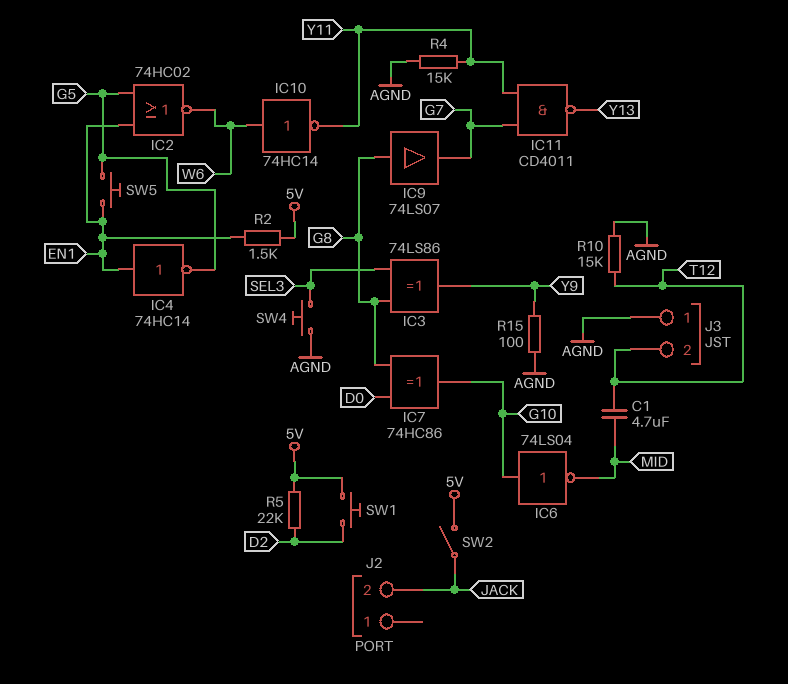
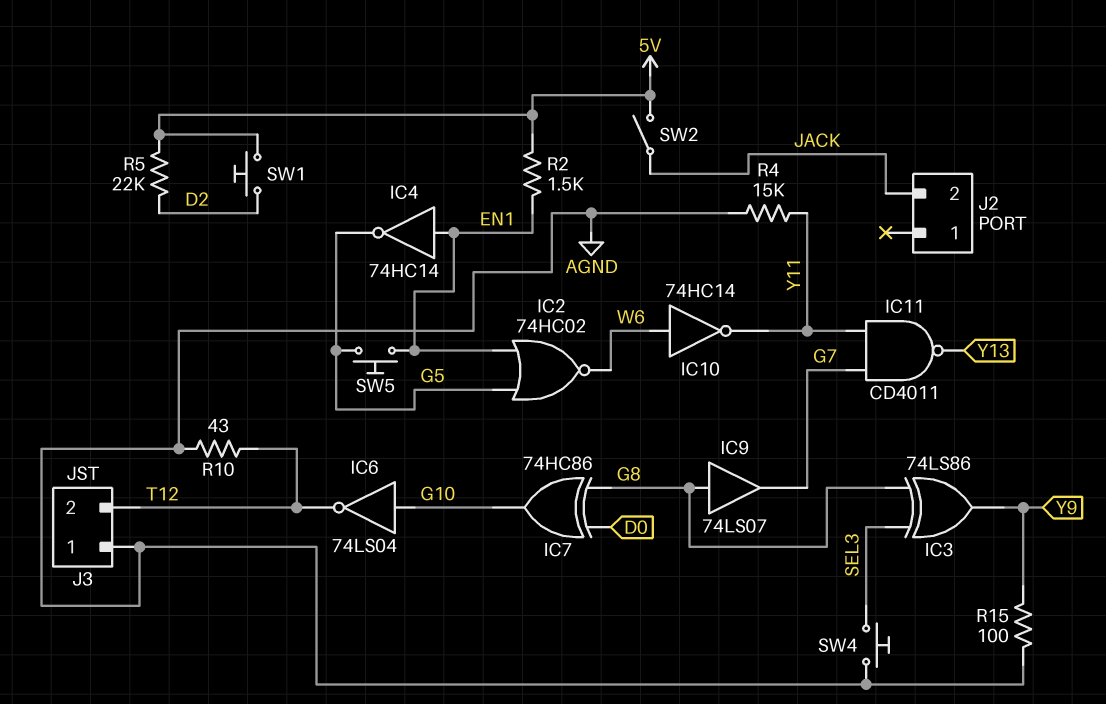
C1: 4.7uF (MID, T12) -> none
IC6: NOT 74LS04 (in G10, out MID) -> NOT 74LS04 (in G10, out T12)
R10: 15k (AGND, T12) -> 43 (AGND, T12)

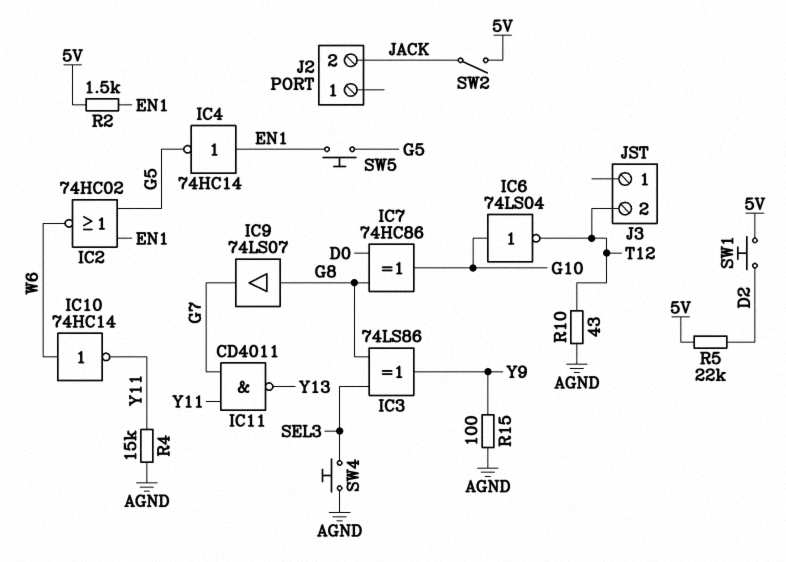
J3 pin 1: AGND -> none

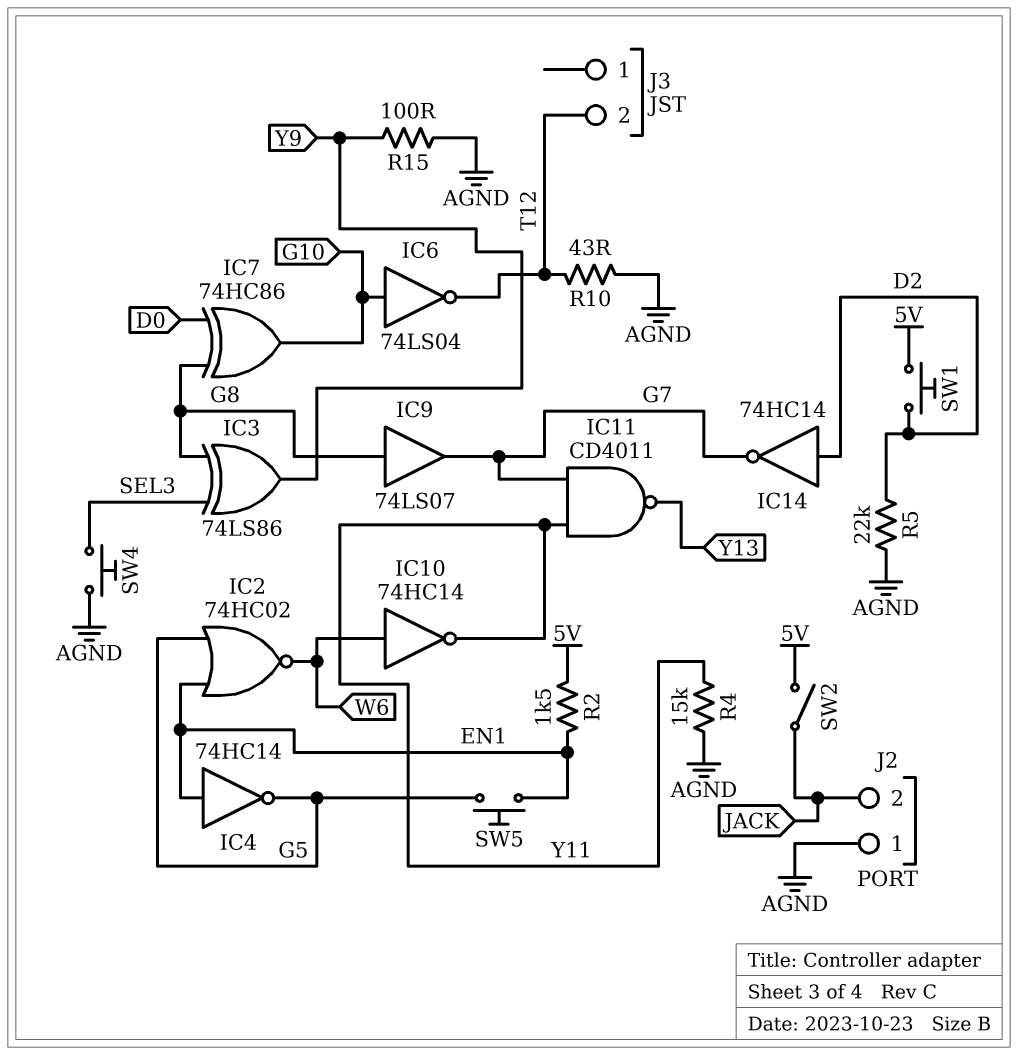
IC14: none -> NOT 74HC14 (in D2, out G7)
J2 pin 1: none -> AGND
R5: 22k (5V, D2) -> 22k (AGND, D2)

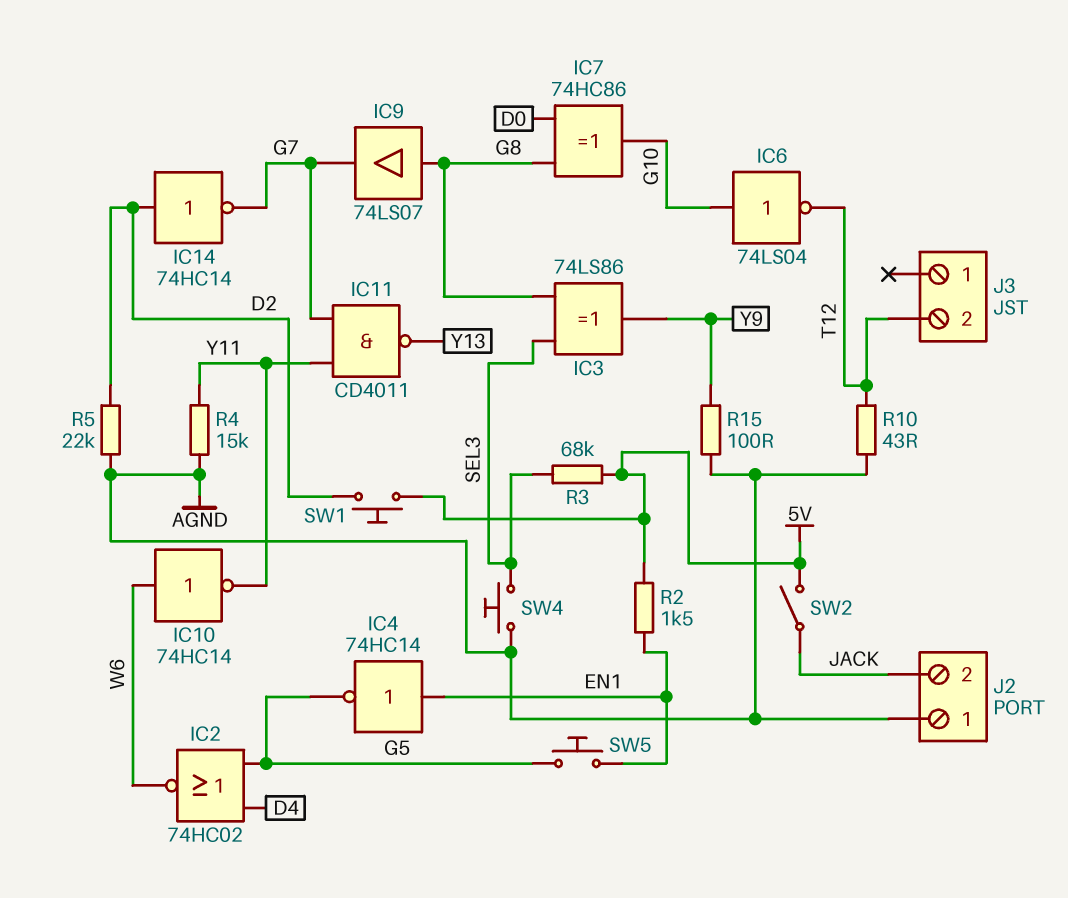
IC2: NOR 74HC02 (in EN1, in G5, out W6) -> NOR 74HC02 (in D4, in G5, out W6)
R3: none -> 68k (5V, SEL3)

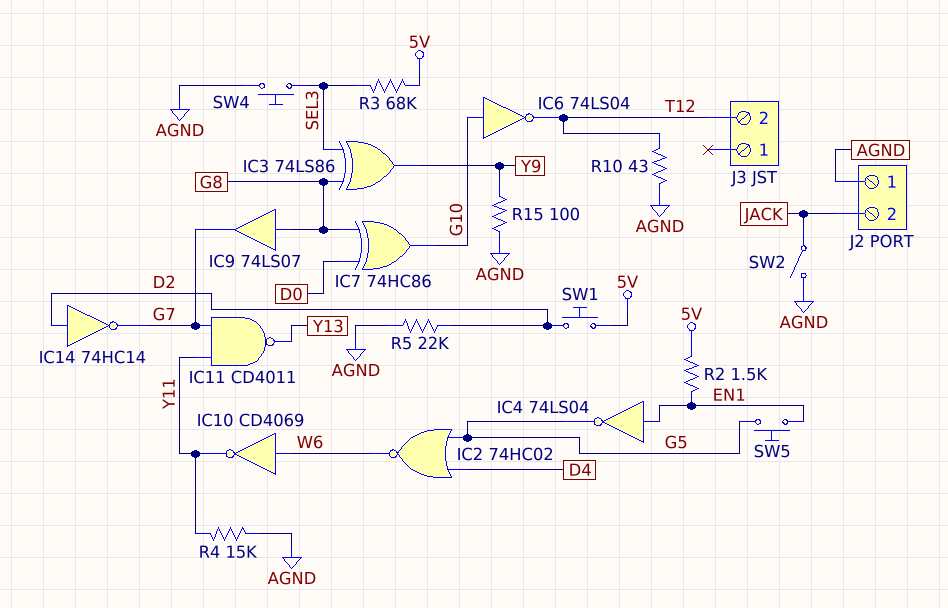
IC4: NOT 74HC14 (in EN1, out G5) -> NOT 74LS04 (in EN1, out G5)
IC10: NOT 74HC14 (in W6, out Y11) -> NOT CD4069 (in W6, out Y11)
SW2: switch (5V, JACK) -> switch (AGND, JACK)

